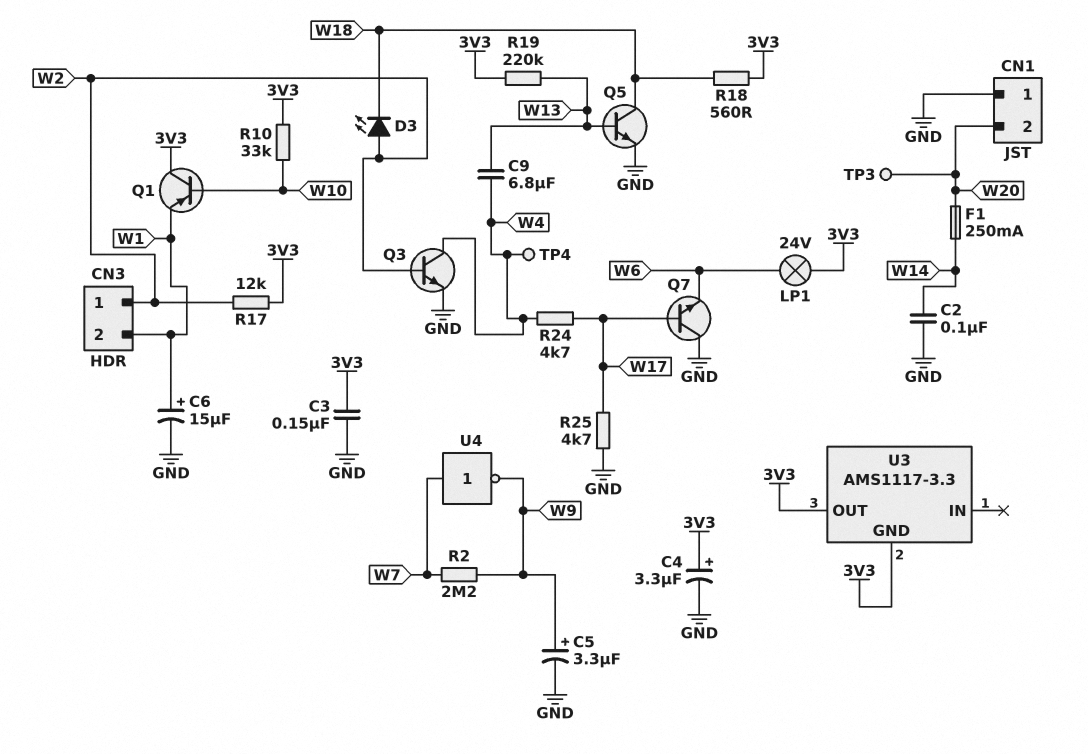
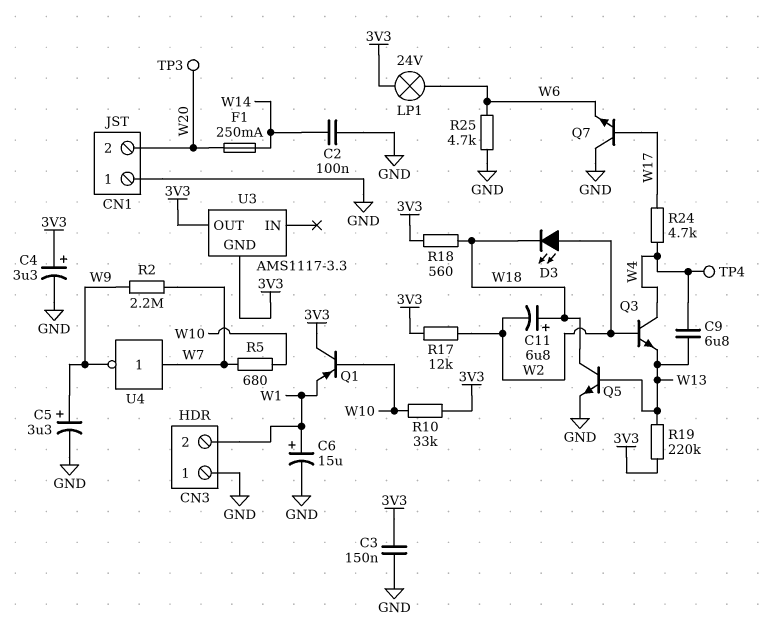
C11: none -> 6.8uF (plus W18, minus W2)
CN3 pin 1: W2 -> GND
Q3: NPN (B W2, C W4, E GND) -> NPN (B W2, C W4, E W13)
R5: none -> 680 (W7, W10)
R25: 4.7k (GND, W17) -> 4.7k (GND, W6)

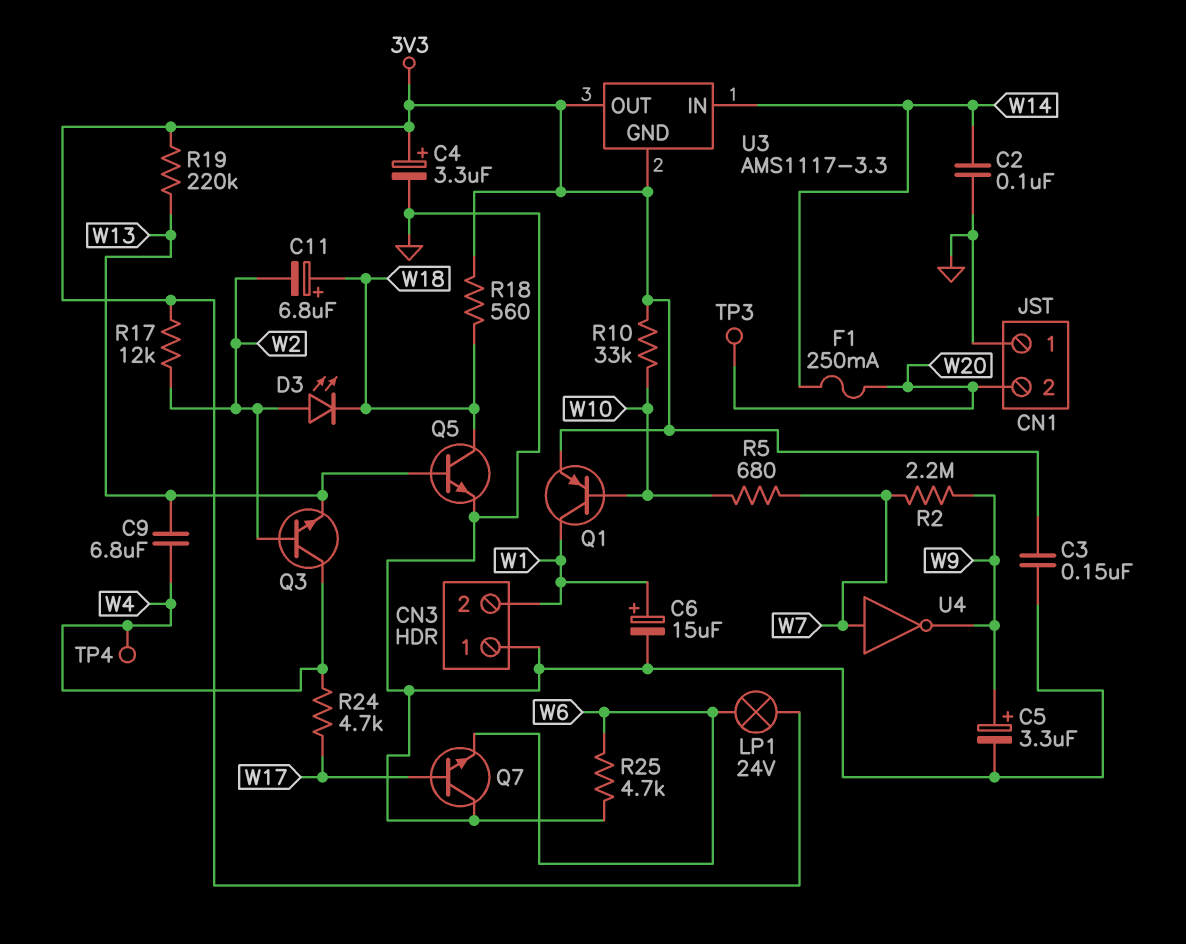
Q1: PNP (B W10, C 3V3, E W1) -> PNP (B W10, C W1, E 3V3)
U3 pin IN: none -> W14

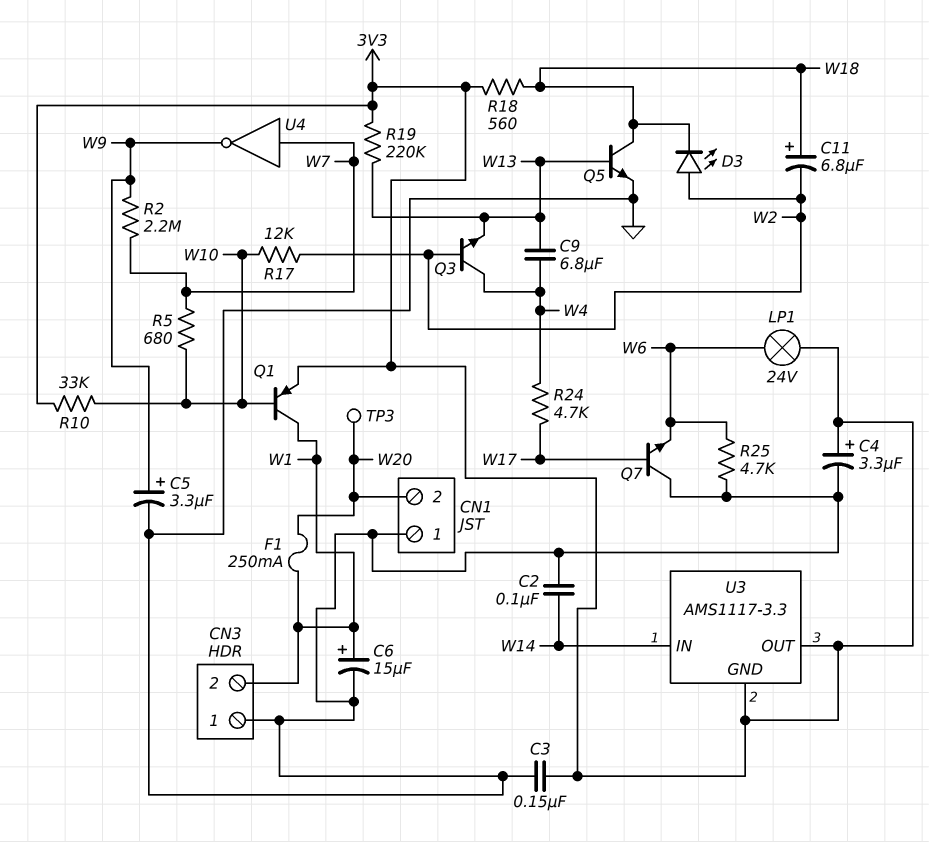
F1: 250mA (W14, W20) -> 250mA (W1, W20)
R17: 12k (3V3, W2) -> 12k (W2, W10)
TP4: test point (W4) -> none

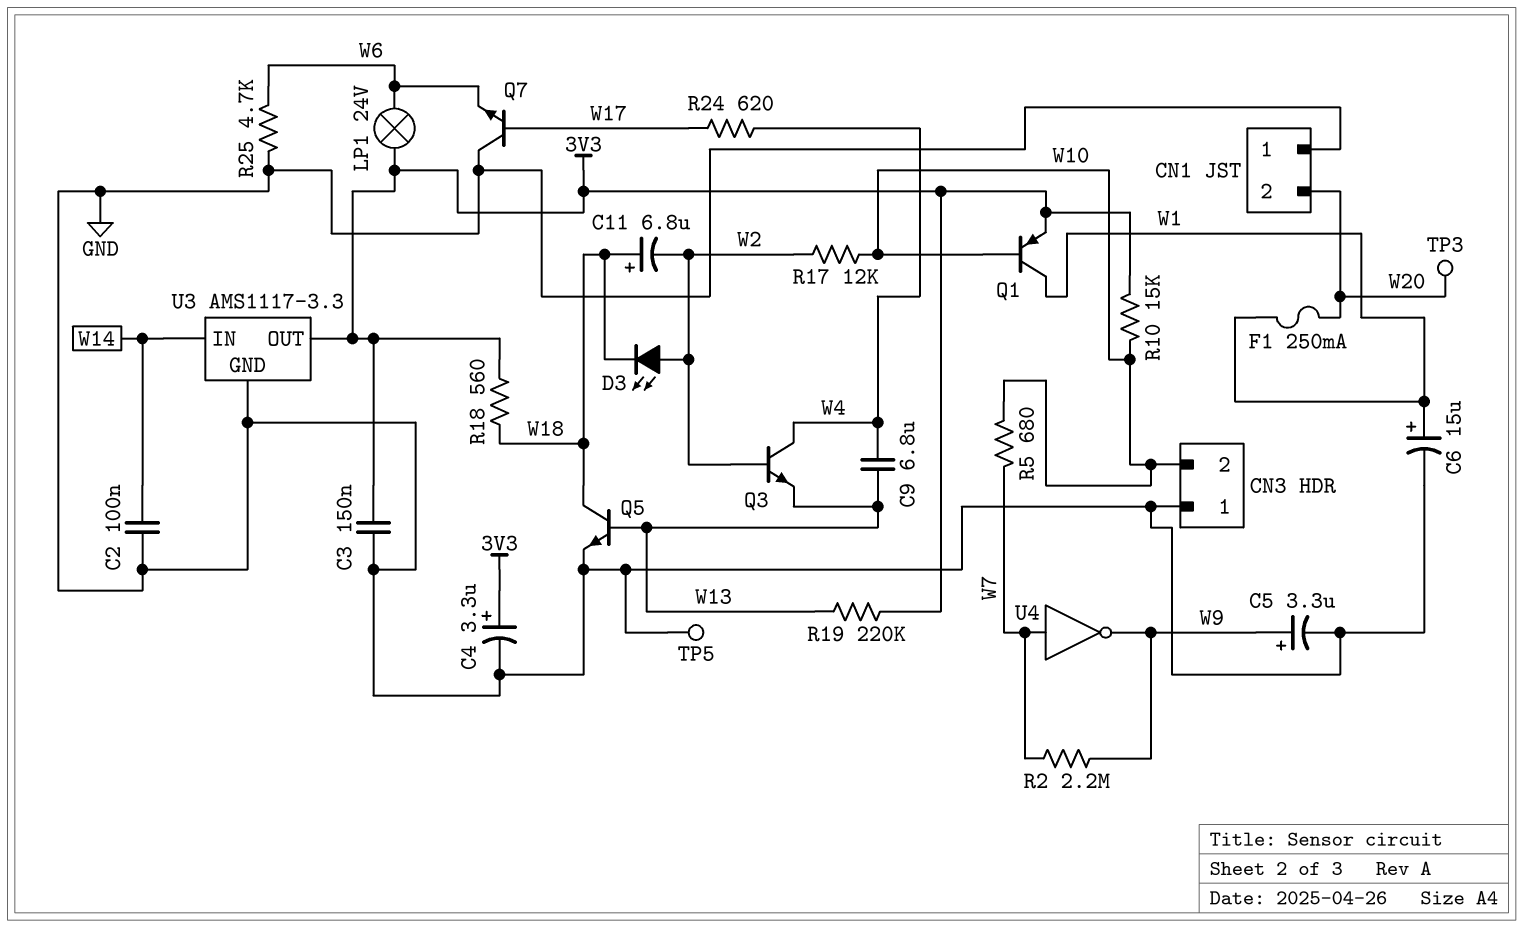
CN3 pin 2: W1 -> W10
R10: 33k (3V3, W10) -> 15k (3V3, W10)
R24: 4.7k (W4, W17) -> 620 (W4, W17)
TP5: none -> test point (GND)
U3 pin GND: 3V3 -> GND

